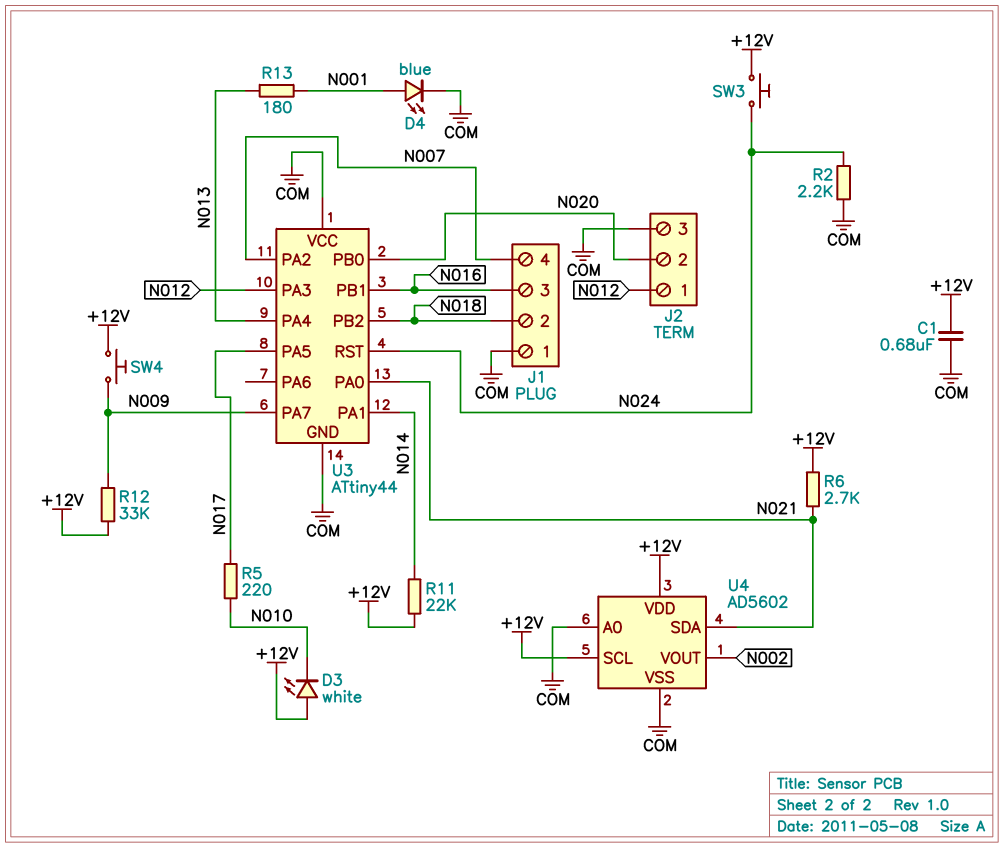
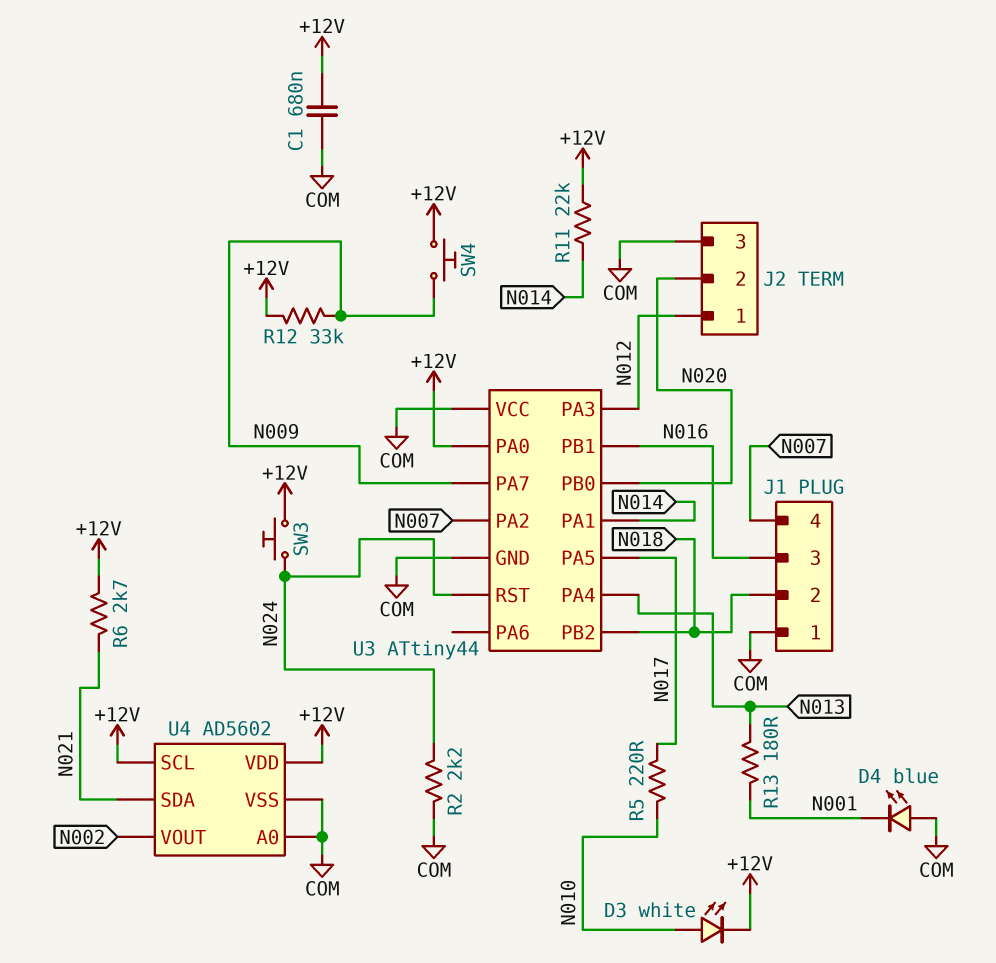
D3: LED white (A +12V, K N010) -> LED white (A N010, K +12V)
D4: LED blue (A N001, K COM) -> LED blue (A COM, K N001)
U3 pin PA0: N021 -> +12V

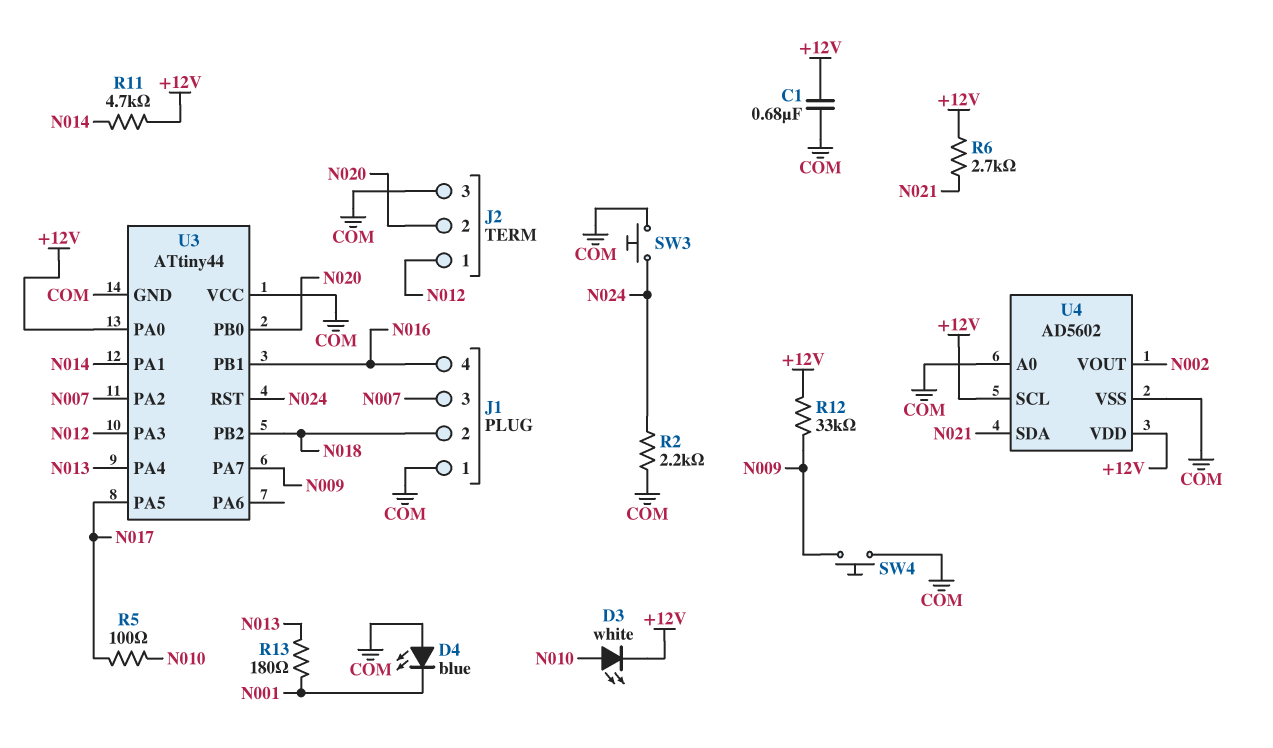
J1 pin 3: N016 -> N007
J1 pin 4: N007 -> N016
R5: 220 (N010, N017) -> 100 (N010, N017)
R11: 22k (+12V, N014) -> 4.7k (+12V, N014)
SW3: button (+12V, N024) -> button (COM, N024)
SW4: button (+12V, N009) -> button (COM, N009)

